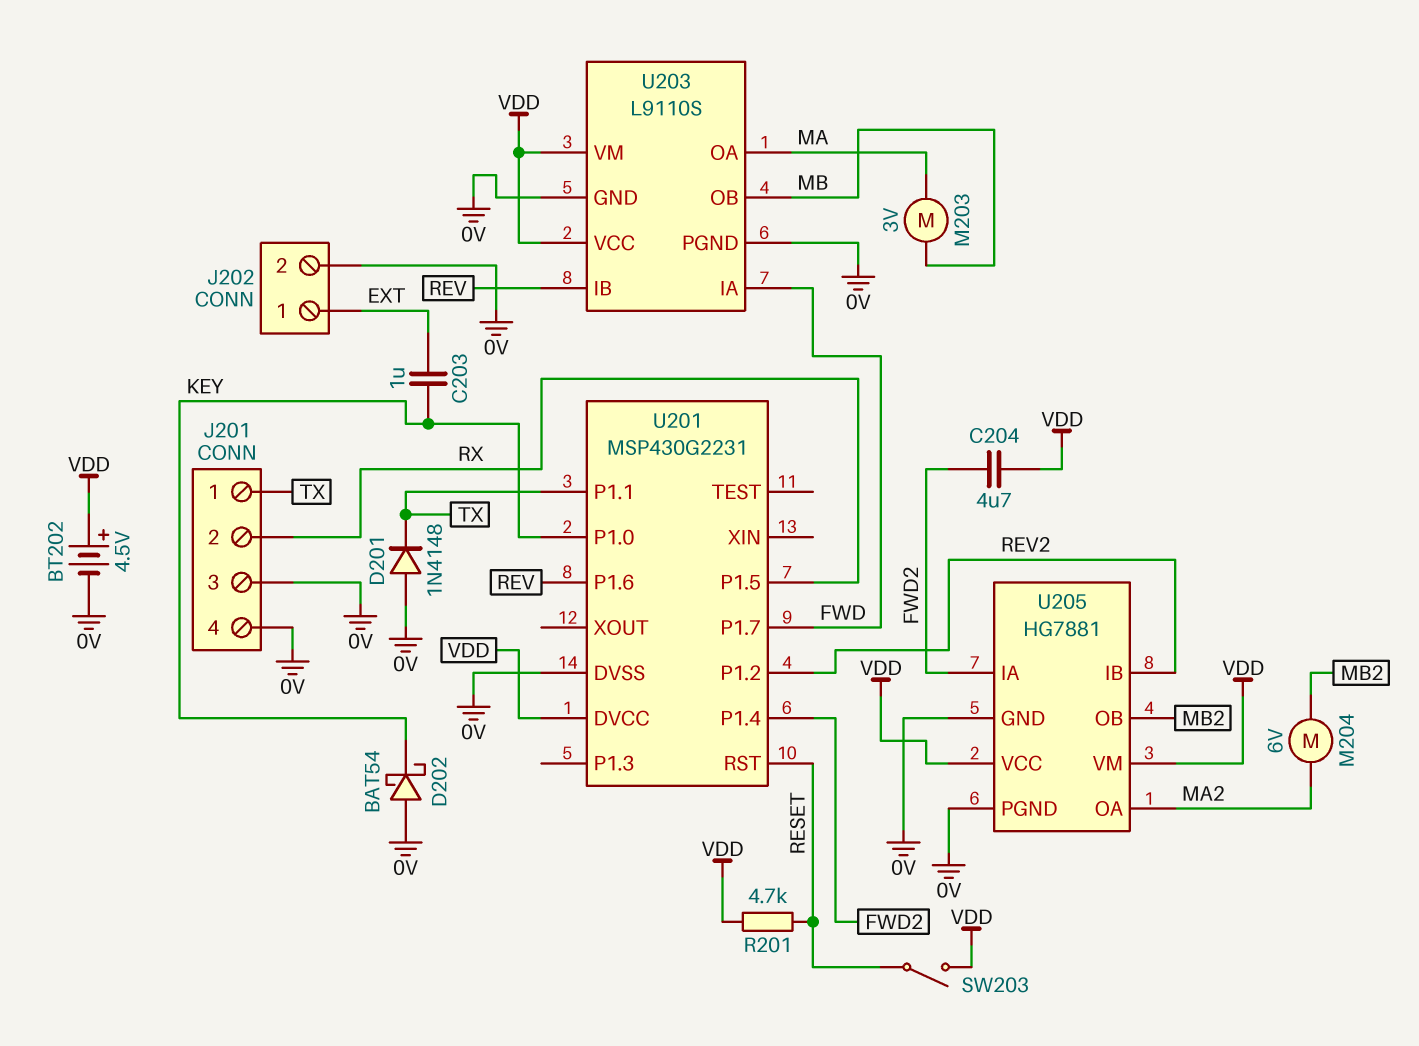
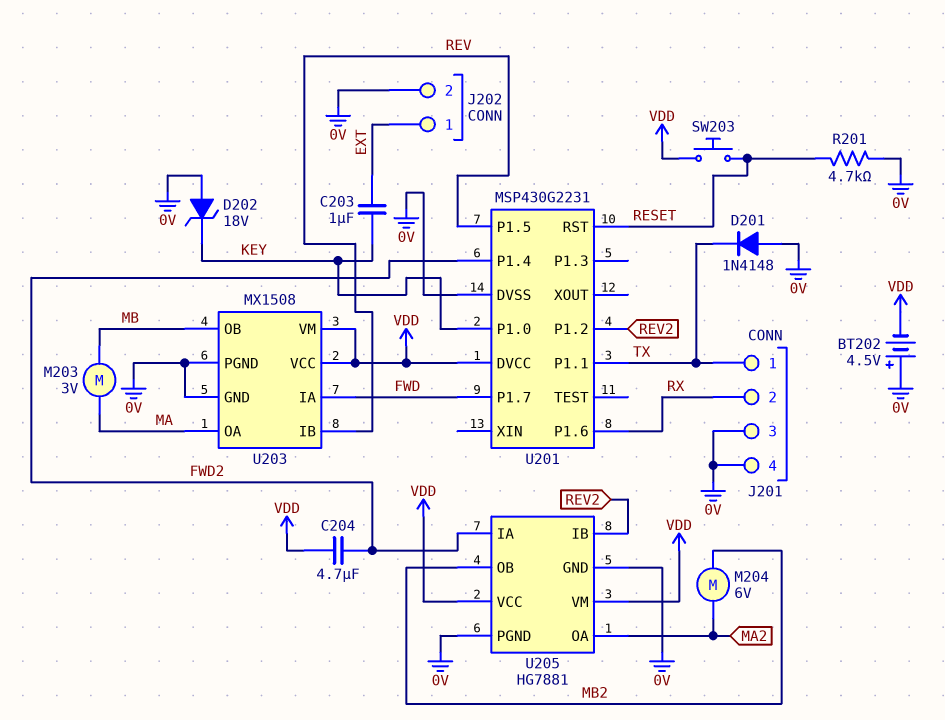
BT202: 4.5V (plus VDD, minus 0V) -> 4.5V (plus 0V, minus VDD)
D202: schottky BAT54 (A 0V, K KEY) -> zener 18V (A 0V, K KEY)
R201: 4.7k (RESET, VDD) -> 4.7k (0V, RESET)
SW203: switch (RESET, VDD) -> button (RESET, VDD)
U201 pin P1.5: RX -> REV
U201 pin P1.6: REV -> RX
U203: L9110S -> MX1508

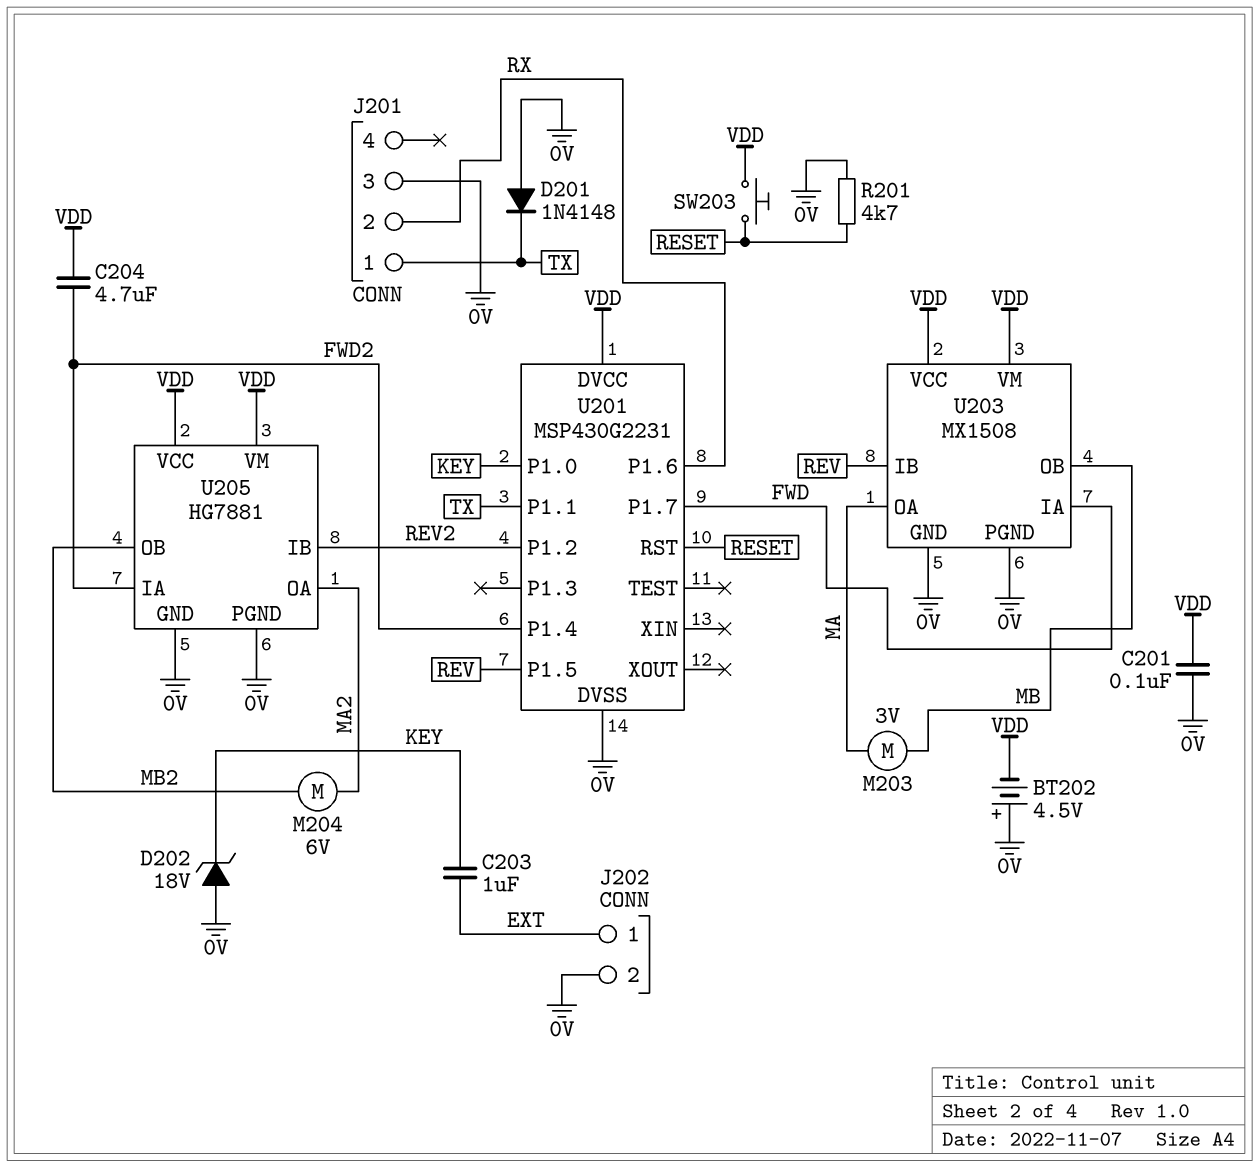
C201: none -> 100nF (0V, VDD)
J201 pin 4: 0V -> none

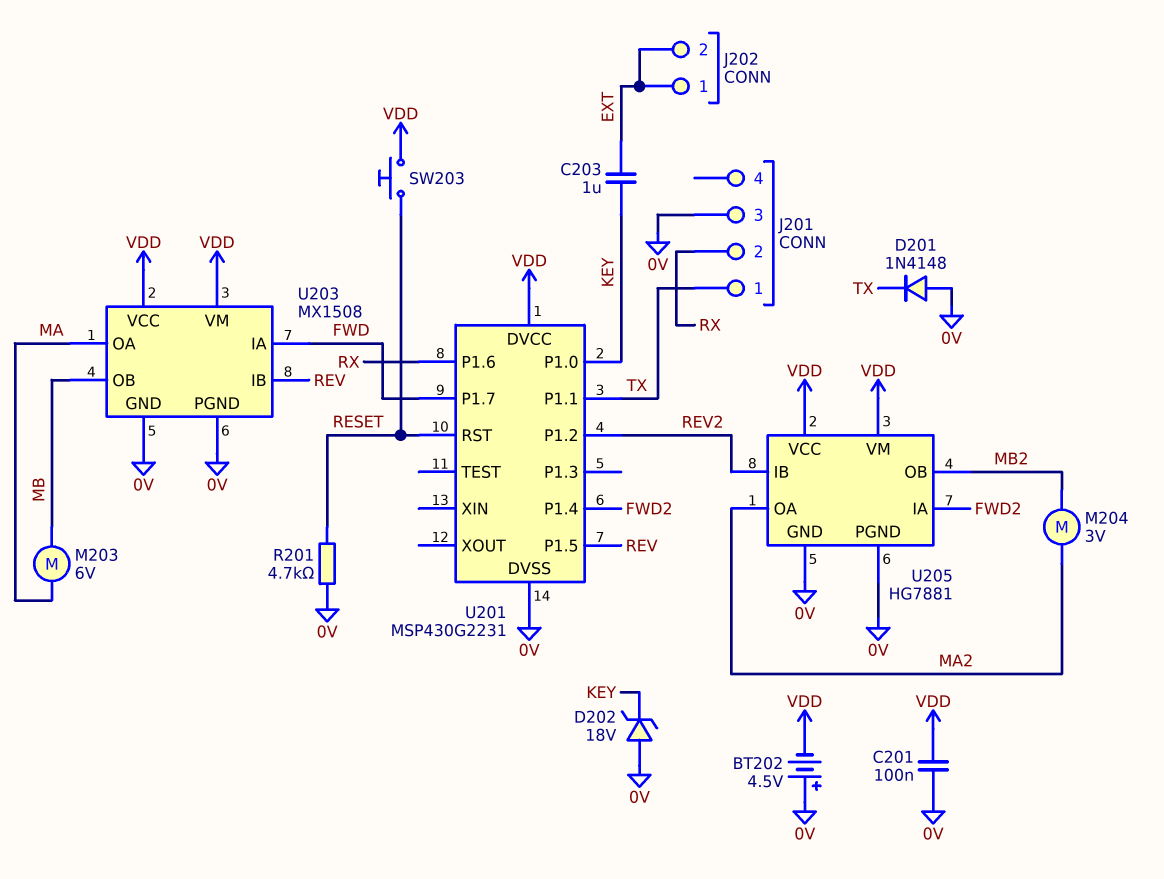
C204: 4.7uF (FWD2, VDD) -> none
J202 pin 2: 0V -> EXT
M203: motor 3V (MA, MB) -> motor 6V (MA, MB)
M204: motor 6V (MA2, MB2) -> motor 3V (MA2, MB2)

